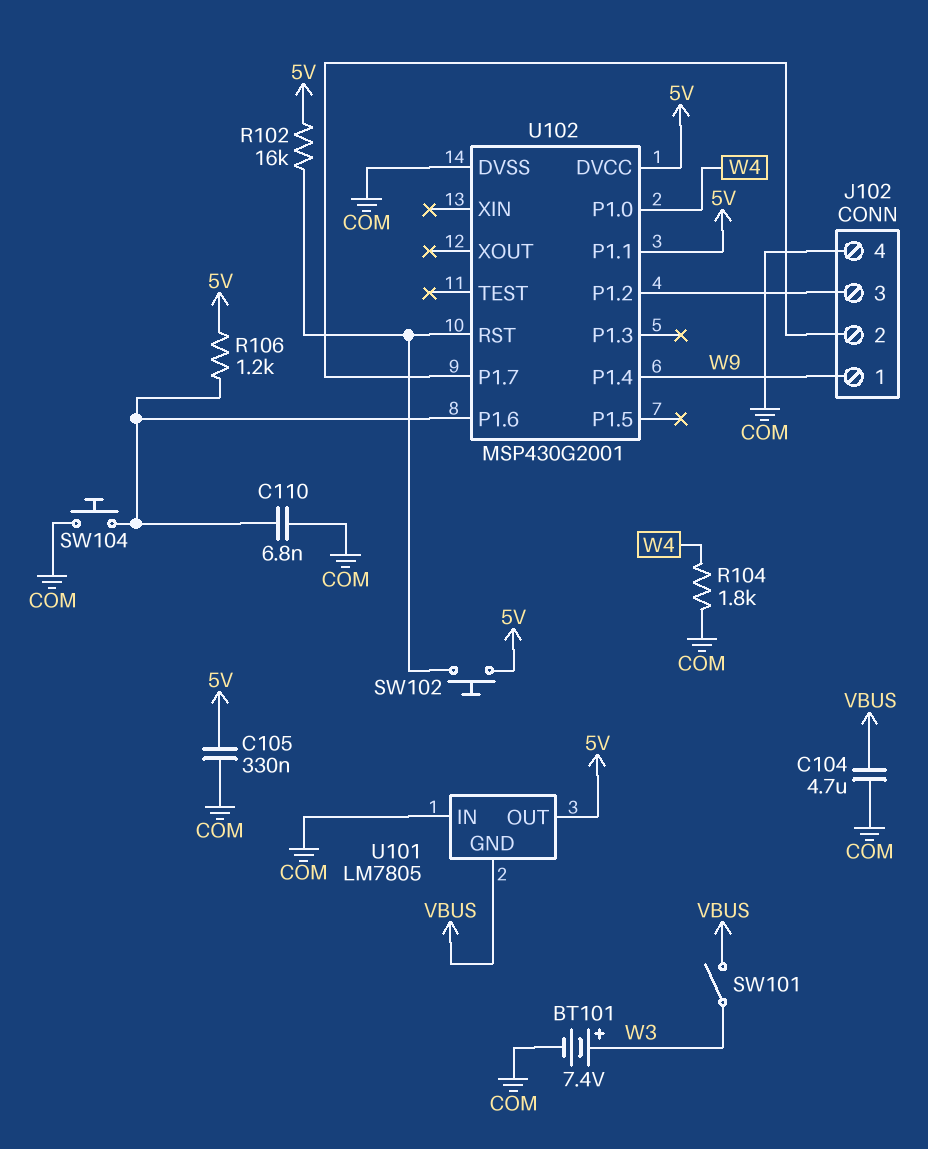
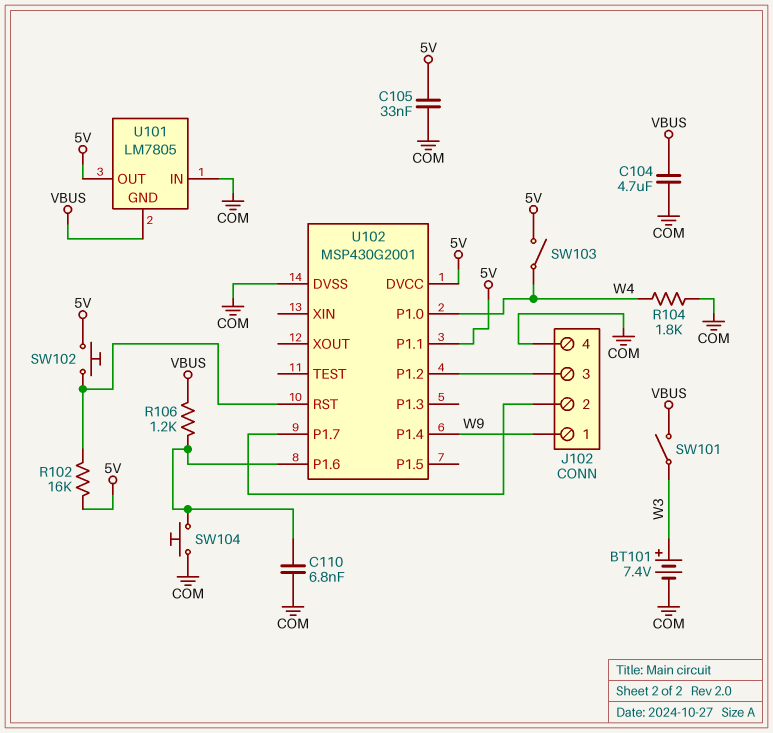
C105: 330nF (5V, COM) -> 33nF (5V, COM)
R106: 1.2k (5V, U102/P1.6) -> 1.2k (U102/P1.6, VBUS)
SW103: none -> switch (5V, W4)

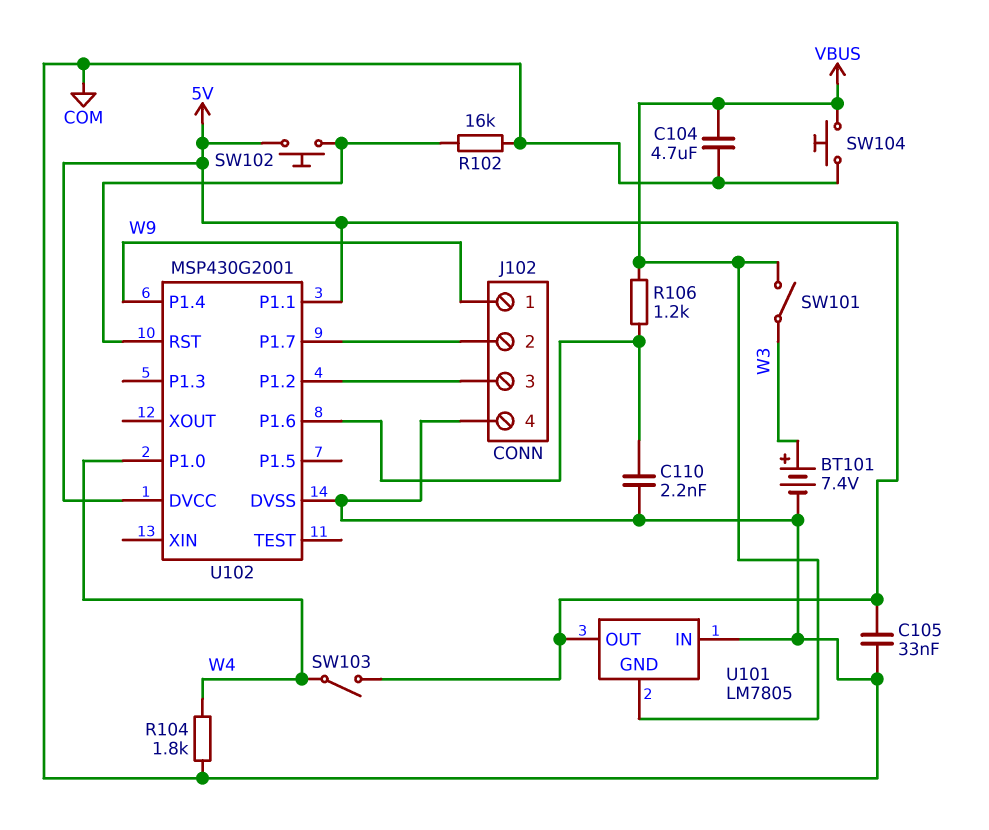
C110: 6.8nF (COM, U102/P1.6) -> 2.2nF (COM, U102/P1.6)
R102: 16k (5V, U102/RST) -> 16k (COM, U102/RST)
SW104: button (COM, U102/P1.6) -> button (COM, VBUS)

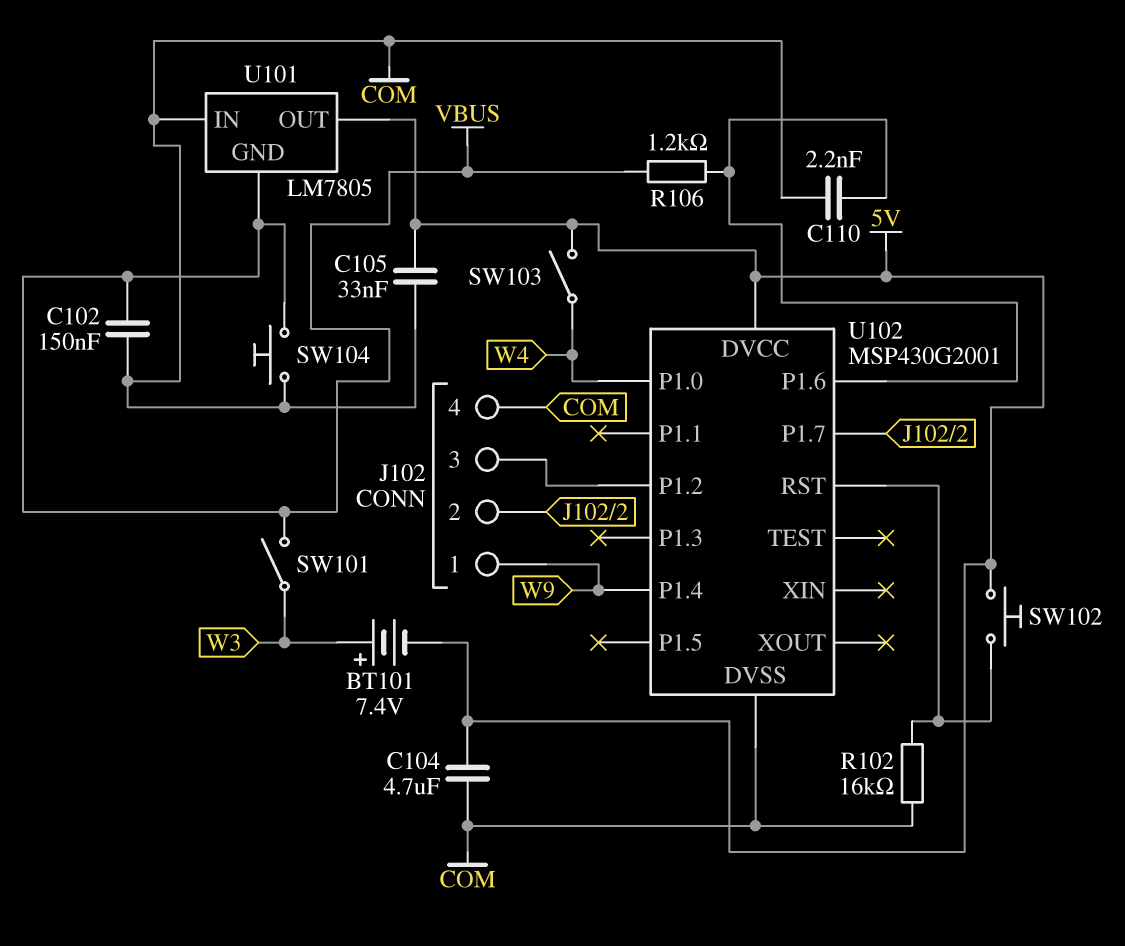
BT101: 7.4V (plus W3, minus COM) -> 7.4V (plus W3, minus 5V)
C102: none -> 150nF (COM, VBUS)
C104: 4.7uF (COM, VBUS) -> 4.7uF (5V, COM)
R104: 1.8k (COM, W4) -> none
U102 pin P1.1: 5V -> none

